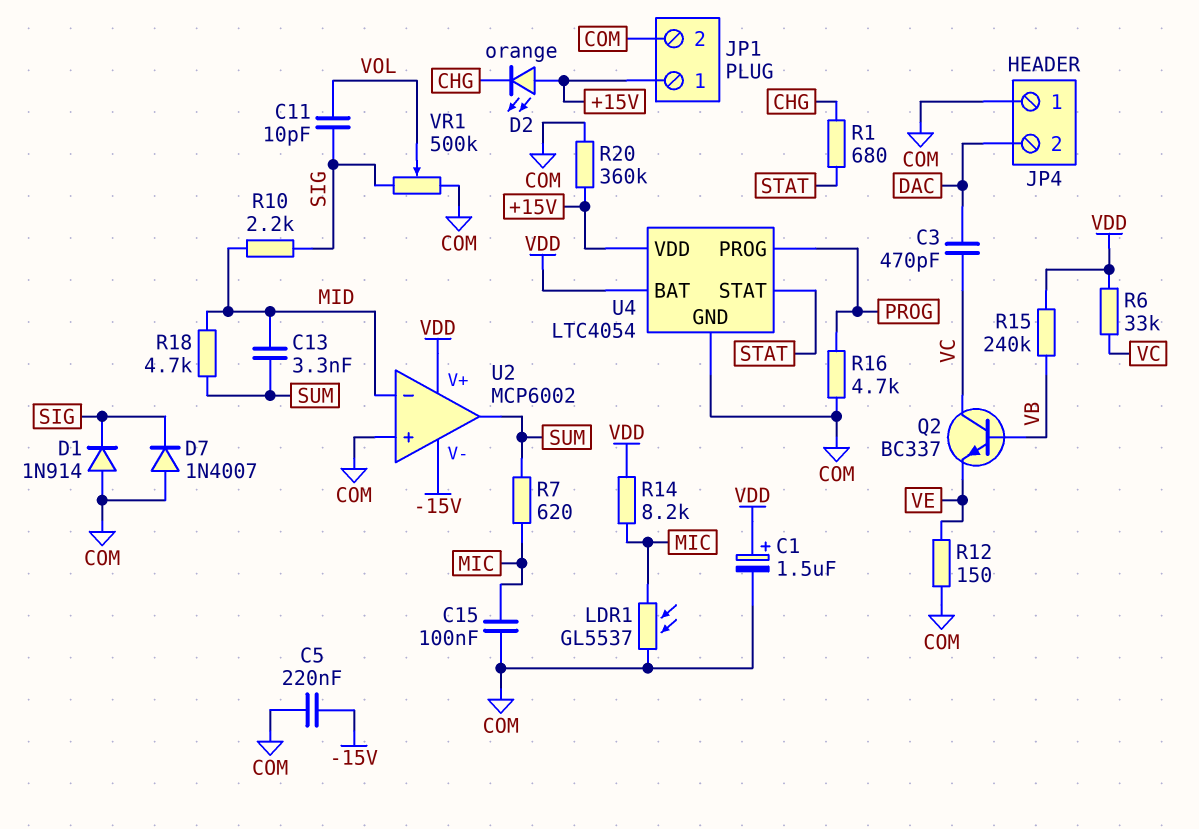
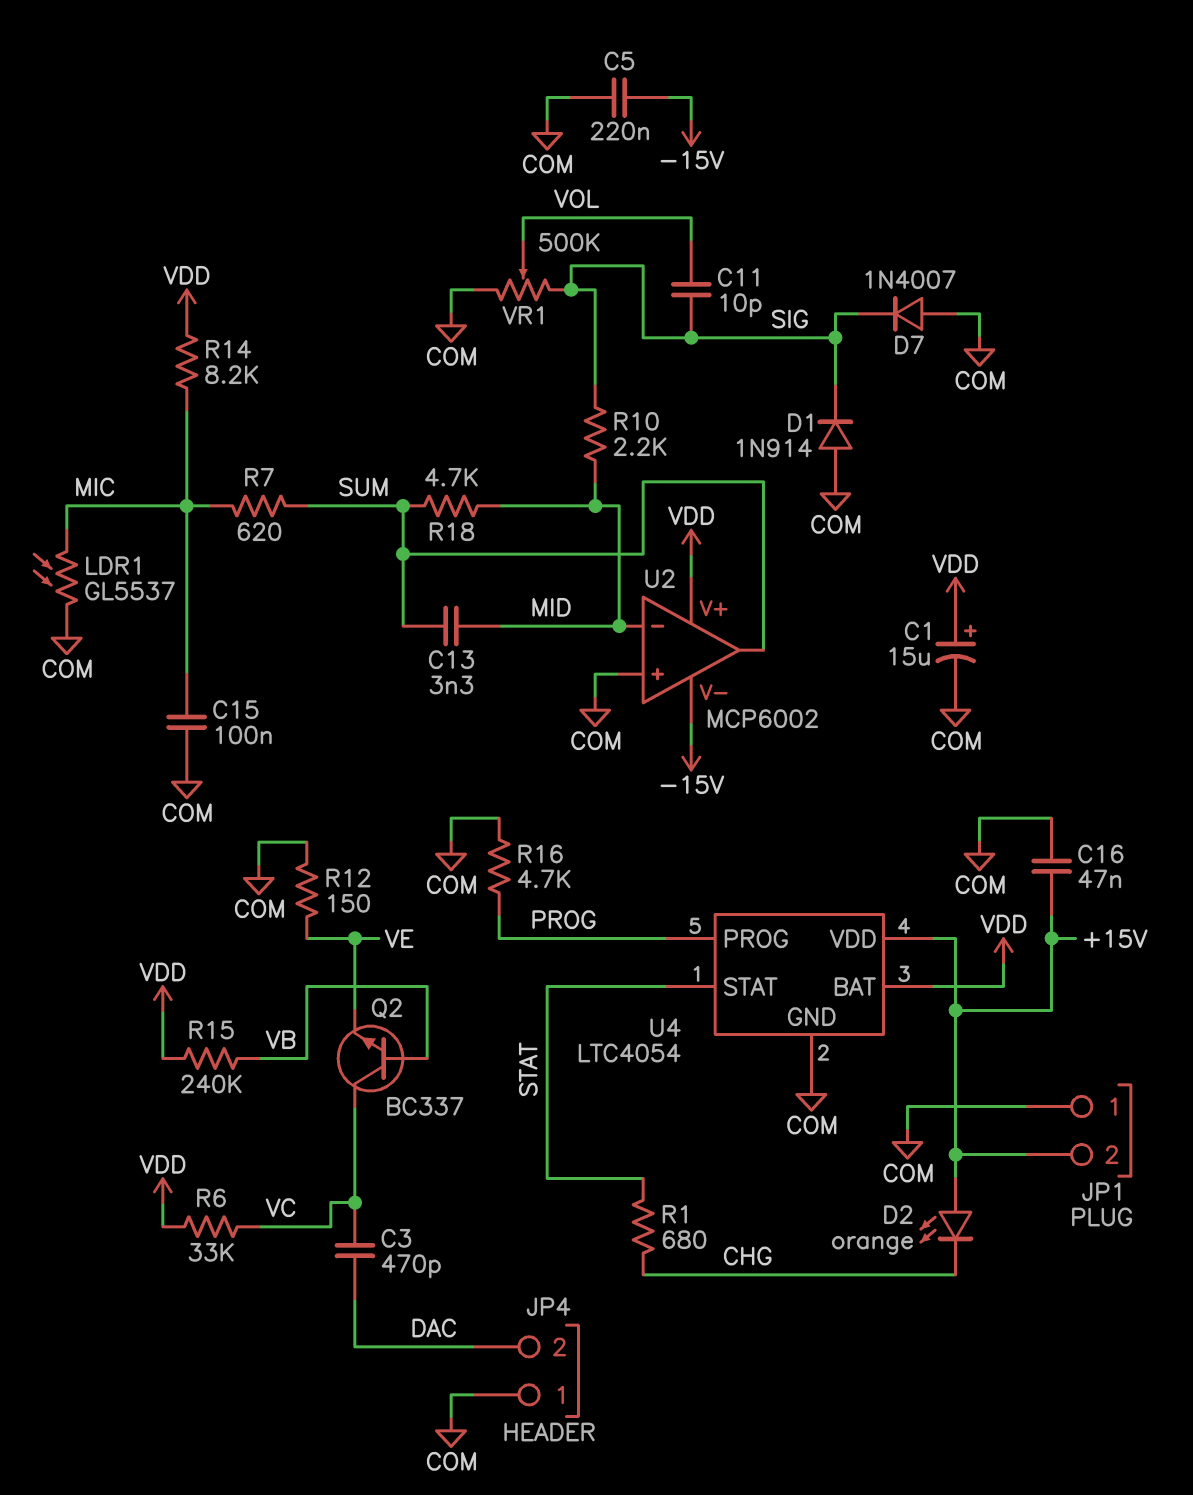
C1: 1.5uF (plus VDD, minus COM) -> 15uF (plus VDD, minus COM)
C16: none -> 47nF (+15V, COM)
JP1 pin 1: +15V -> COM
JP1 pin 2: COM -> +15V
R20: 360k (+15V, COM) -> none

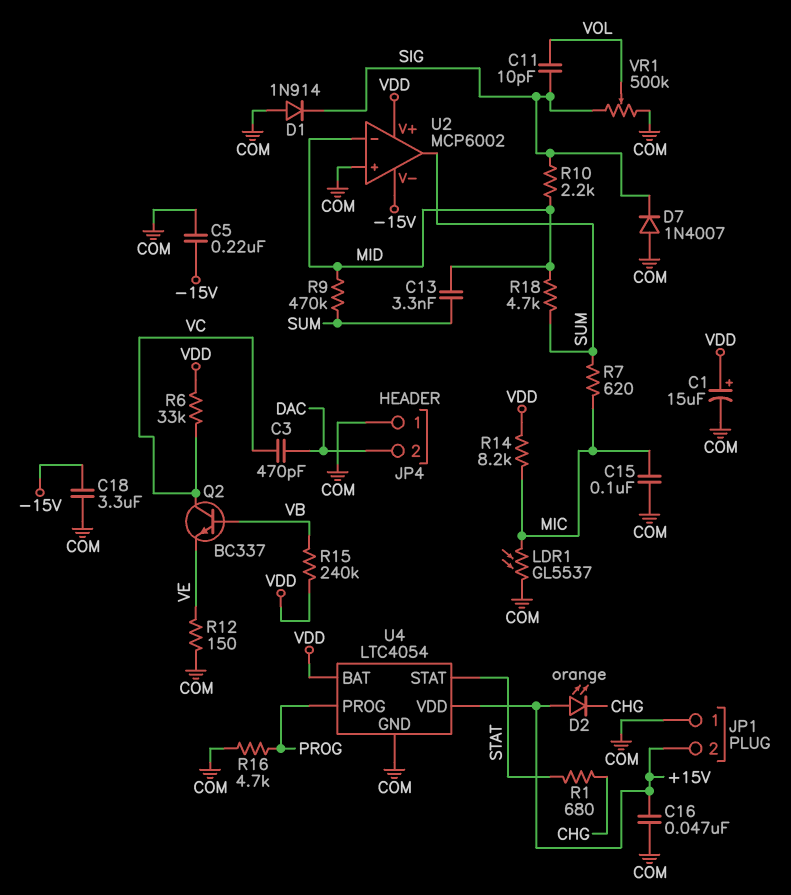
C18: none -> 3.3uF (-15V, COM)
R9: none -> 470k (MID, SUM)

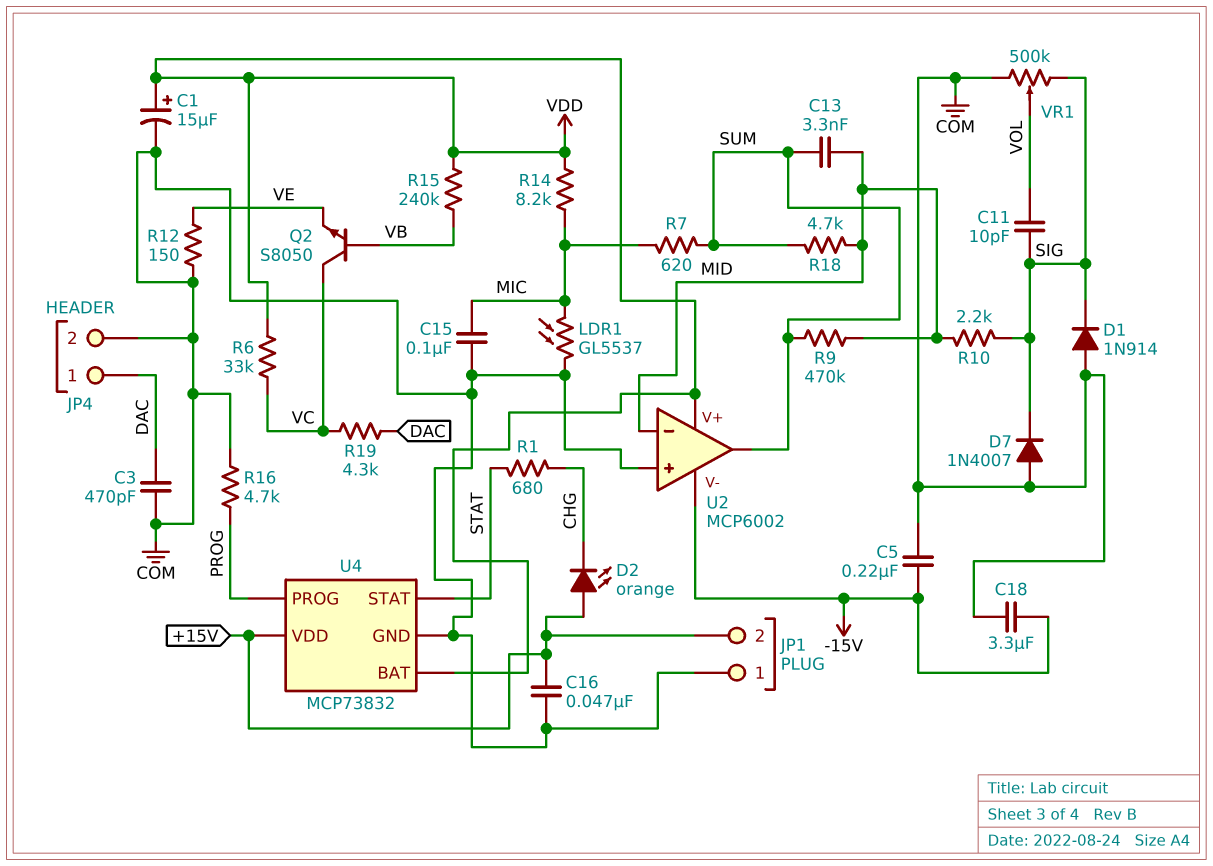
C3: 470pF (DAC, VC) -> 470pF (COM, DAC)
JP4 pin 1: COM -> DAC
JP4 pin 2: DAC -> COM
Q2: NPN BC337 (B VB, C VC, E VE) -> NPN S8050 (B VB, C VC, E VE)
R19: none -> 4.3k (DAC, VC)
U4: LTC4054 -> MCP73832

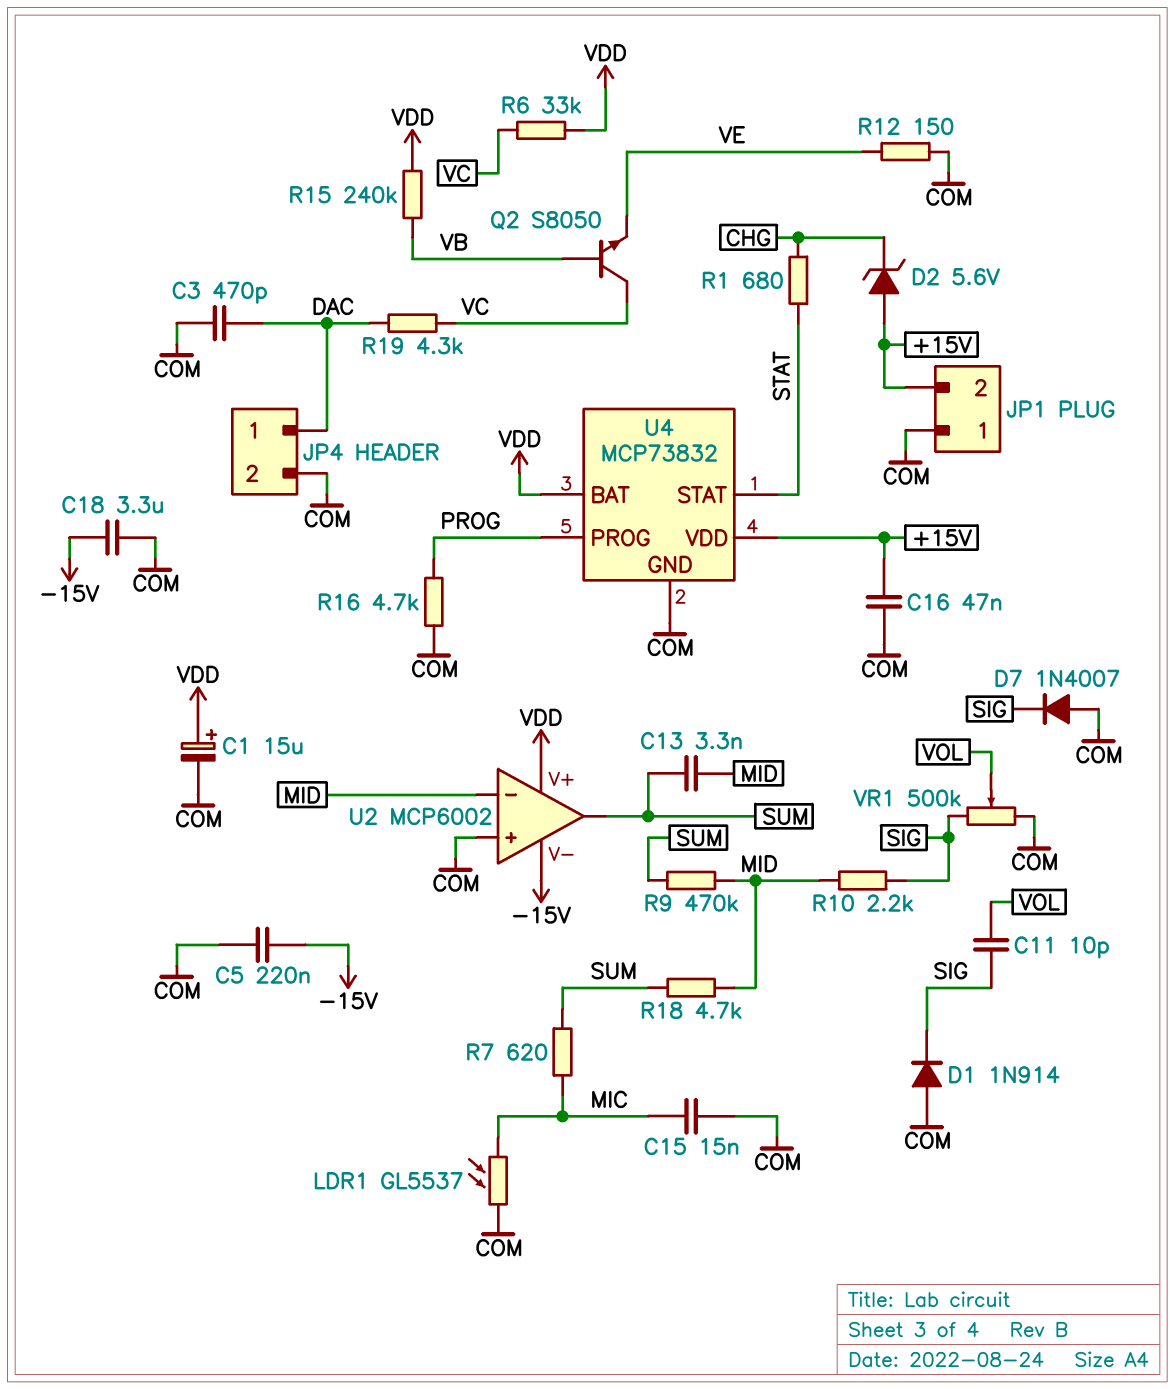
C15: 100nF (COM, MIC) -> 15nF (COM, MIC)
D2: LED orange (A +15V, K CHG) -> zener 5.6V (A +15V, K CHG)
R14: 8.2k (MIC, VDD) -> none

